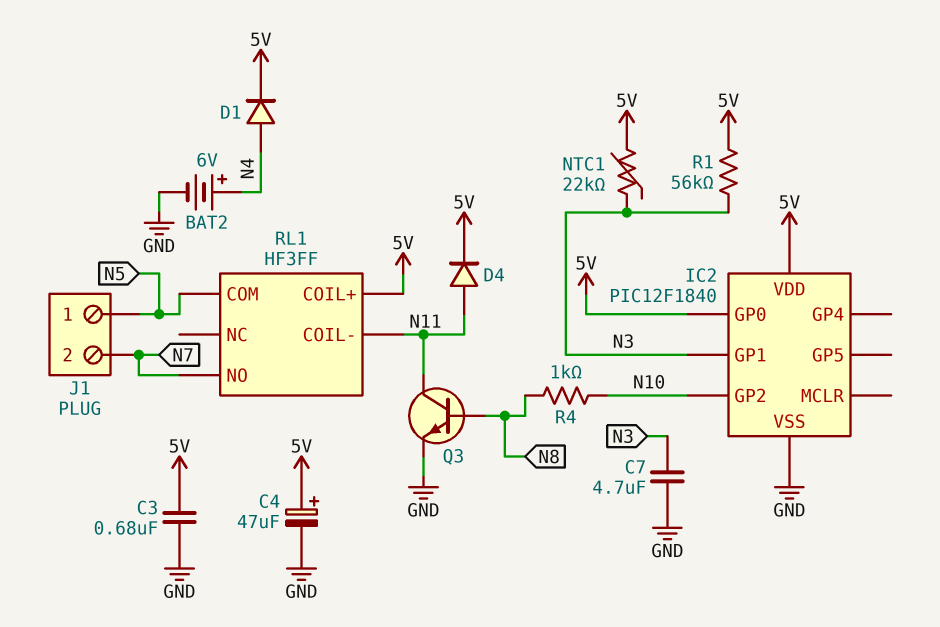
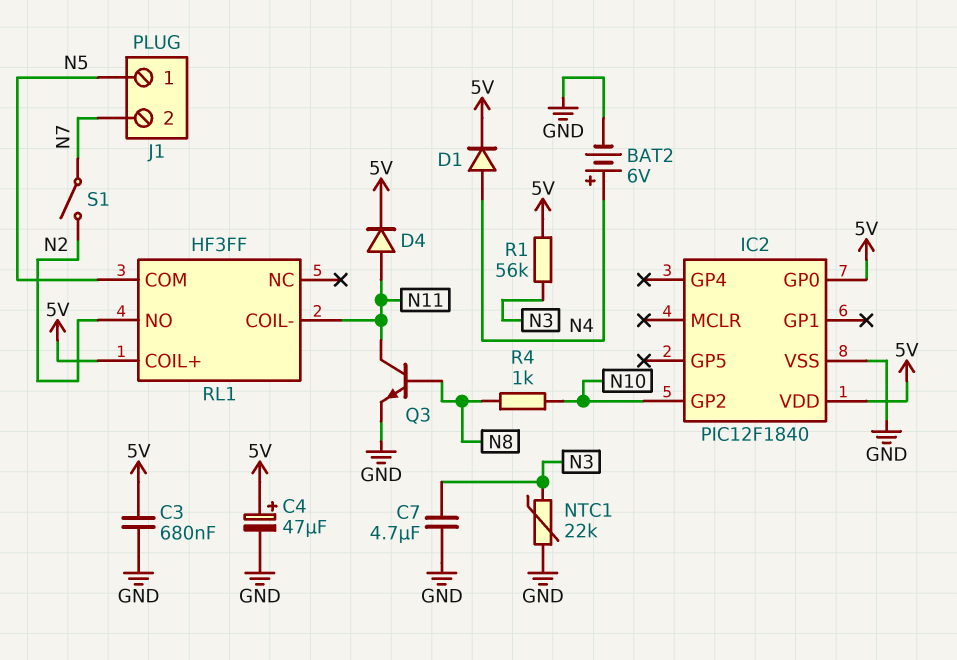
IC2 pin GP1: N3 -> none
NTC1: 22k (5V, N3) -> 22k (GND, N3)
RL1 pin NO: N7 -> N2
S1: none -> switch (N2, N7)

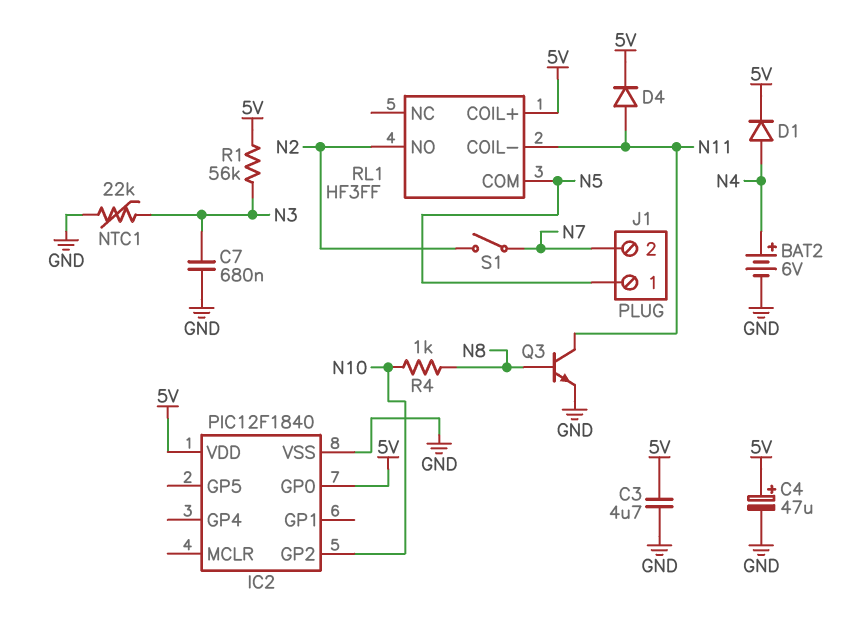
C3: 680nF (5V, GND) -> 4.7uF (5V, GND)
C7: 4.7uF (GND, N3) -> 680nF (GND, N3)

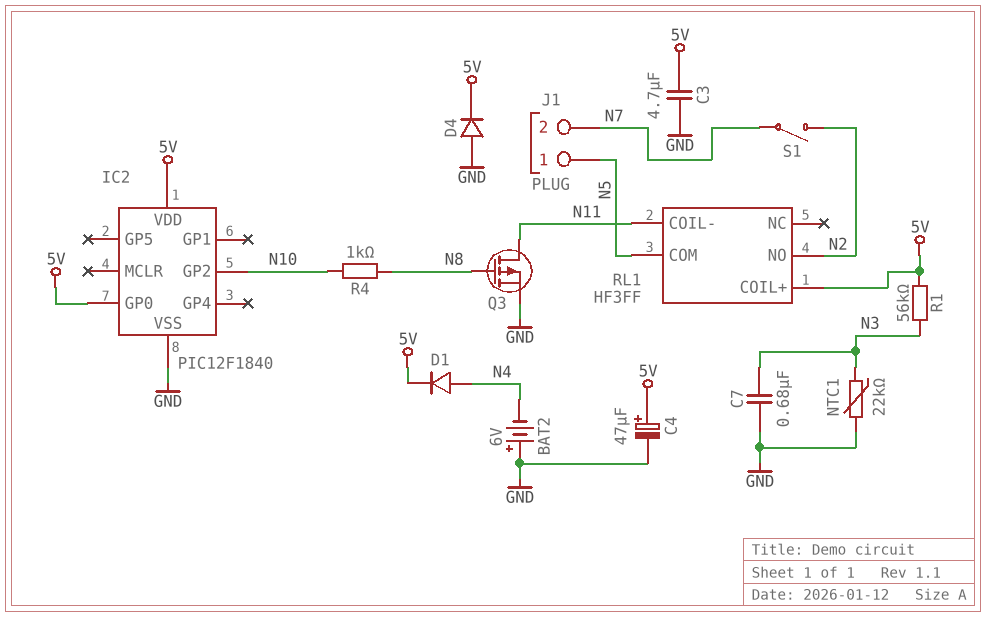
BAT2: 6V (plus N4, minus GND) -> 6V (plus GND, minus N4)
D4: diode (A N11, K 5V) -> diode (A GND, K 5V)
Q3: NPN (B N8, C N11, E GND) -> PMOS (G N8, D N11, S GND)

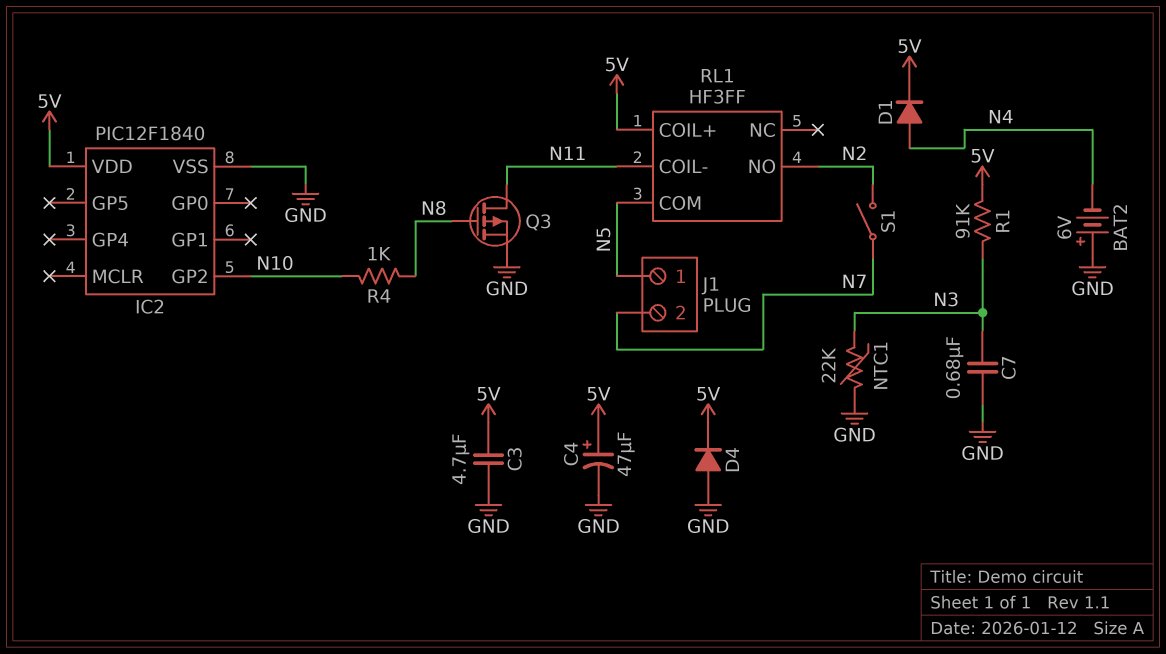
IC2 pin GP0: 5V -> none
R1: 56k (5V, N3) -> 91k (5V, N3)

